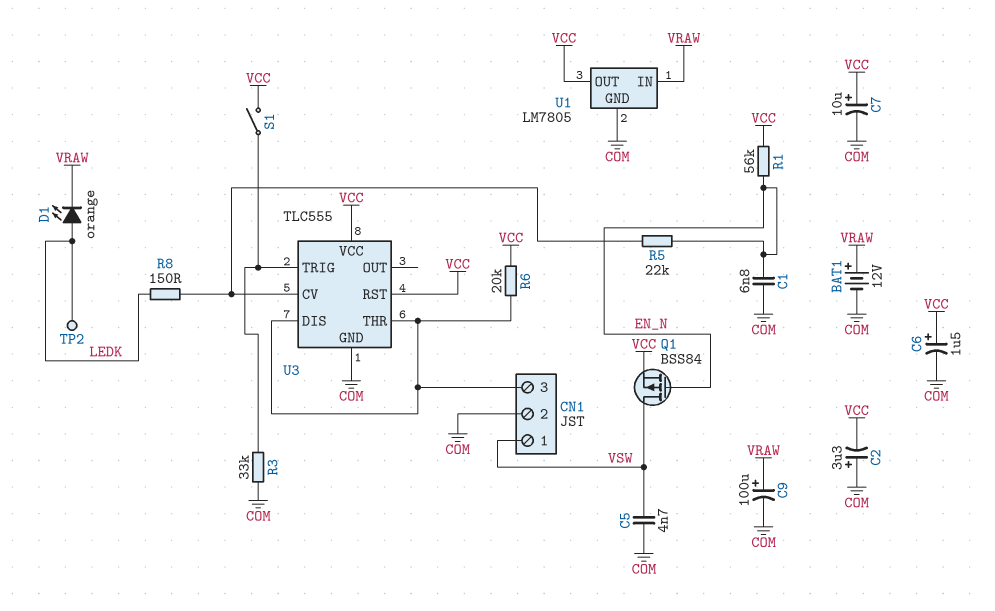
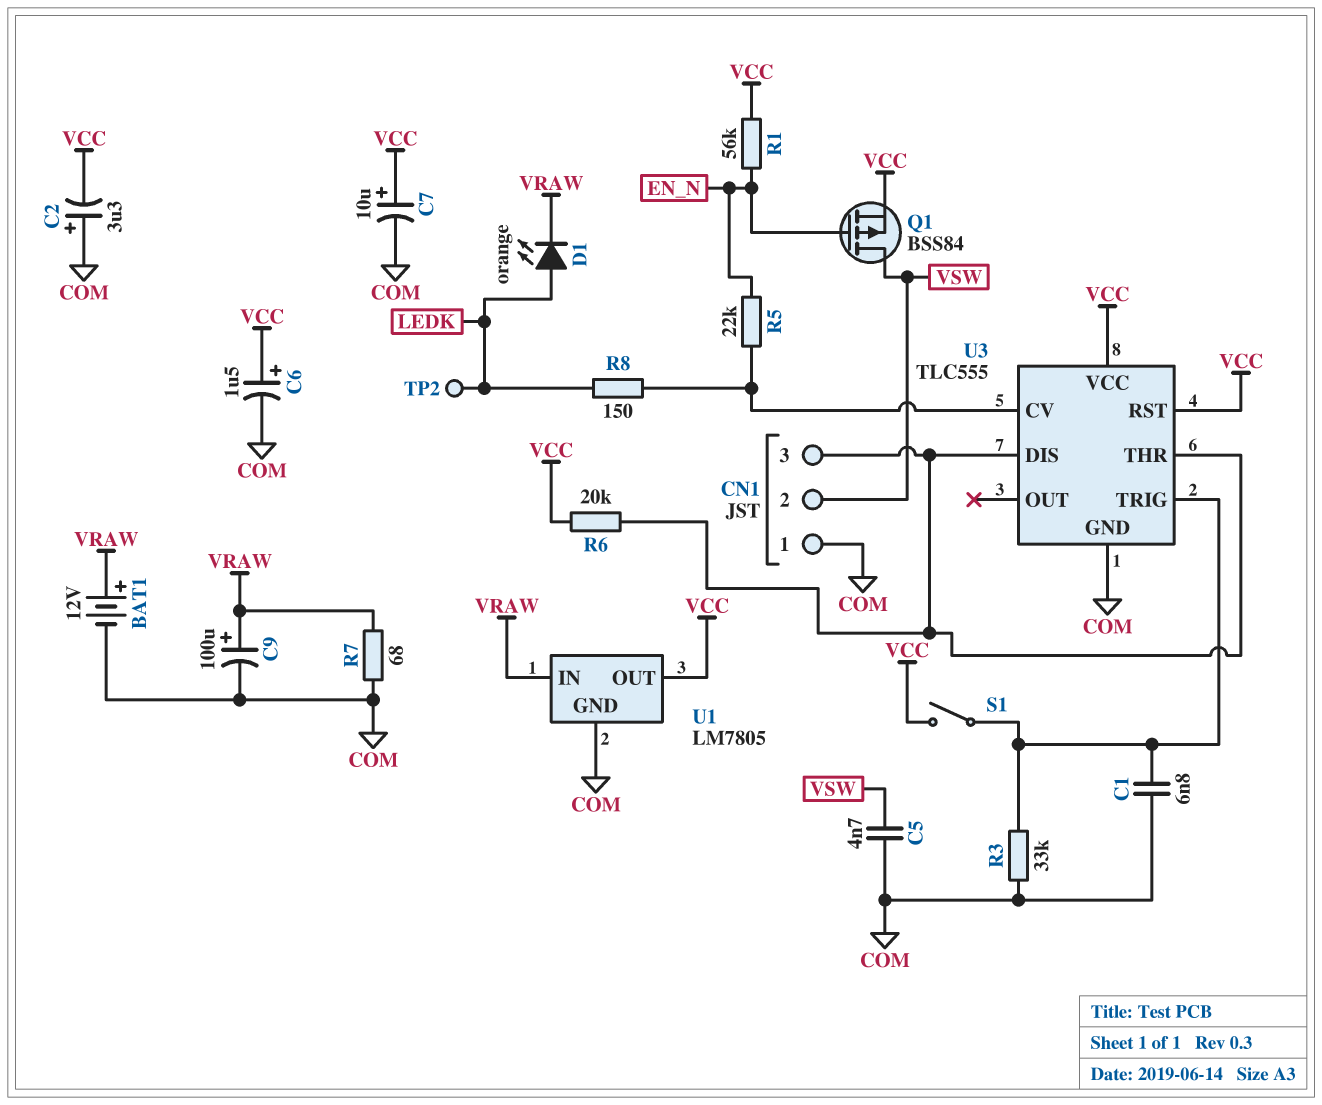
C1: 6.8nF (COM, EN_N) -> 6.8nF (COM, U3/TRIG)
CN1 pin 1: VSW -> COM
CN1 pin 2: COM -> VSW
R7: none -> 68 (COM, VRAW)

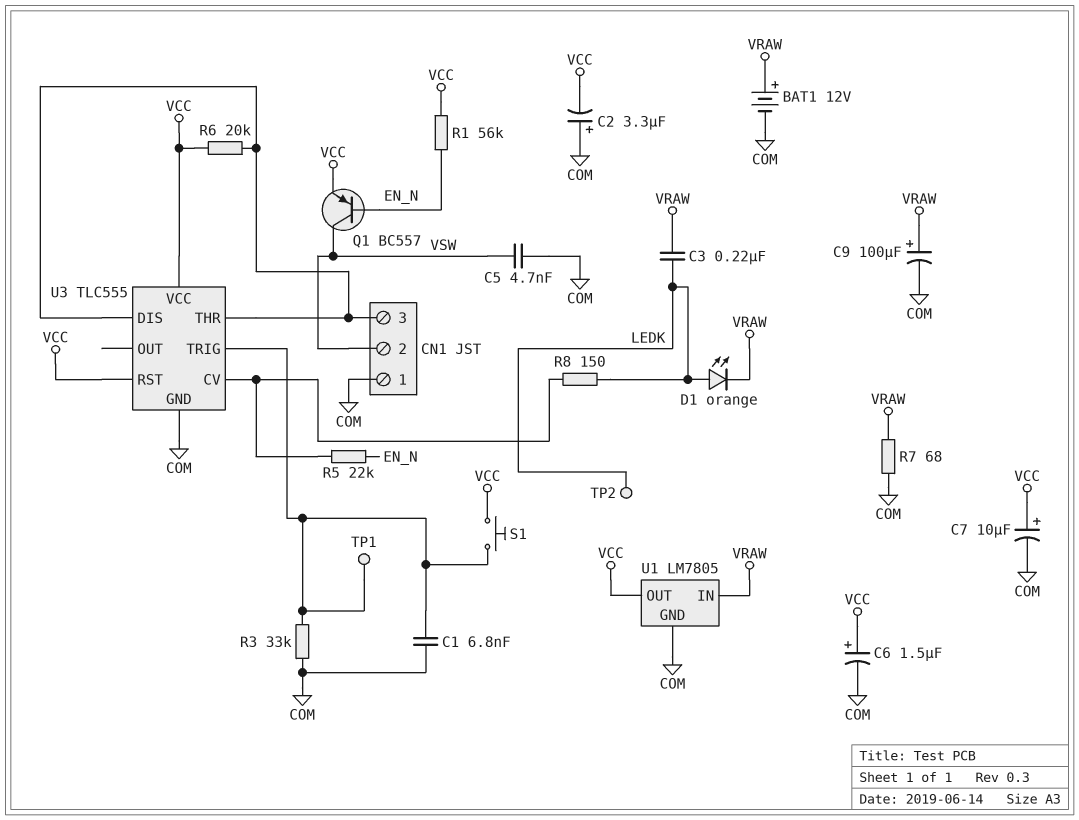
C3: none -> 220nF (LEDK, VRAW)
Q1: PMOS BSS84 (G EN_N, D VSW, S VCC) -> PNP BC557 (B EN_N, C VSW, E VCC)
S1: switch (U3/TRIG, VCC) -> button (U3/TRIG, VCC)
TP1: none -> test point (U3/TRIG)

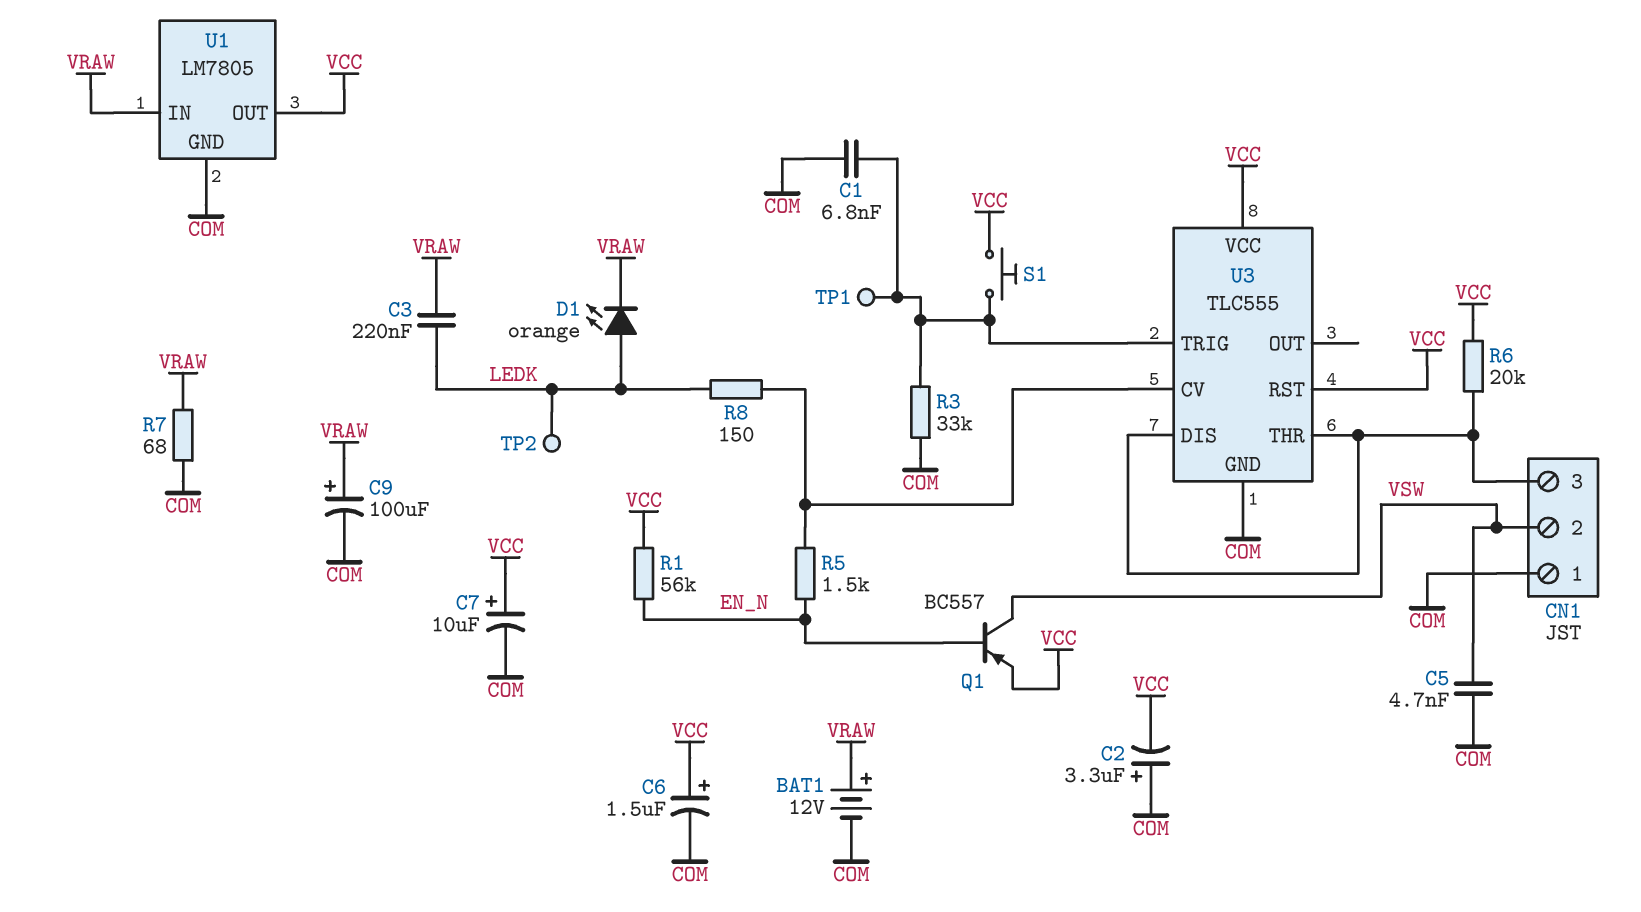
R5: 22k (EN_N, U3/CV) -> 1.5k (EN_N, U3/CV)

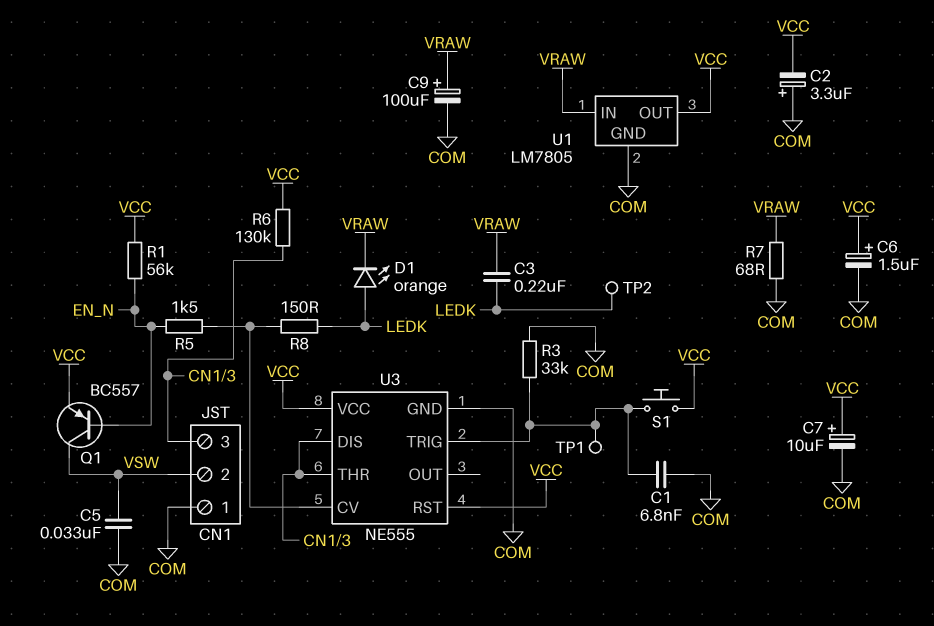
BAT1: 12V (plus VRAW, minus COM) -> none
C5: 4.7nF (COM, VSW) -> 33nF (COM, VSW)
R6: 20k (CN1/3, VCC) -> 130k (CN1/3, VCC)
U3: TLC555 -> NE555

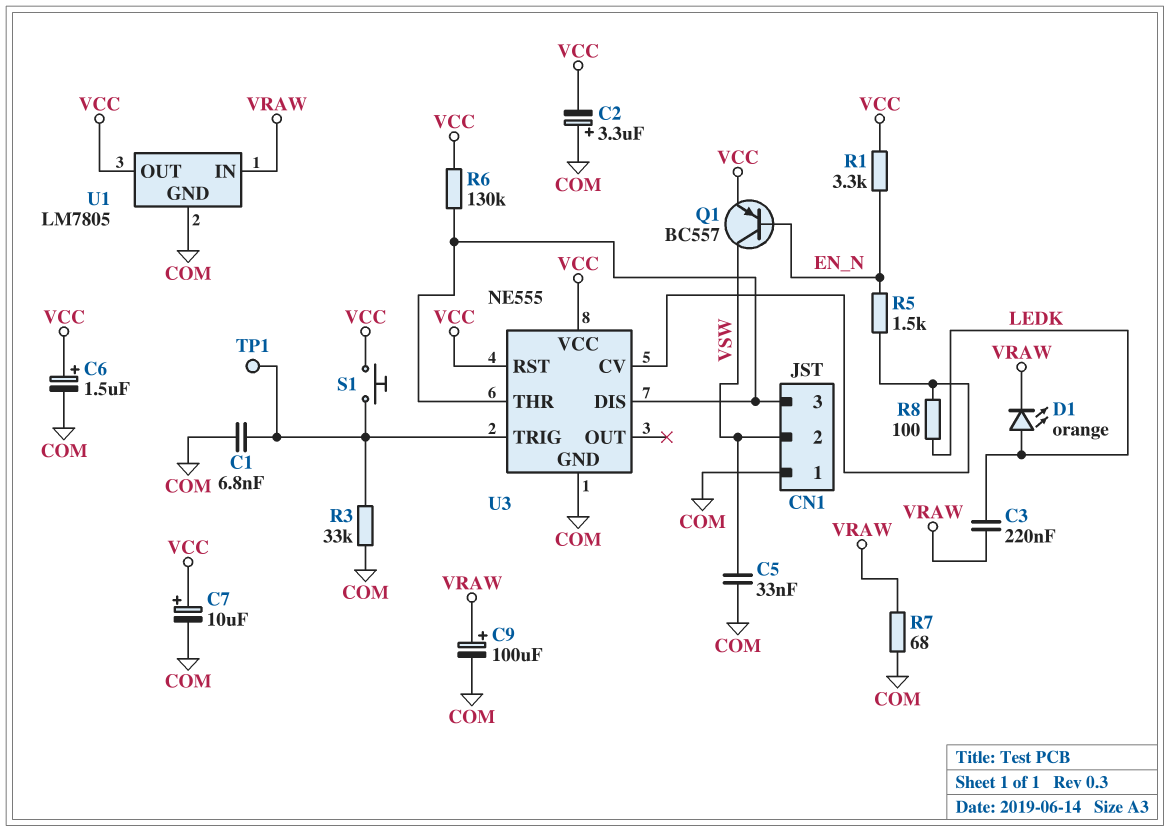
R1: 56k (EN_N, VCC) -> 3.3k (EN_N, VCC)
R8: 150 (LEDK, U3/CV) -> 100 (LEDK, U3/CV)
TP2: test point (LEDK) -> none

